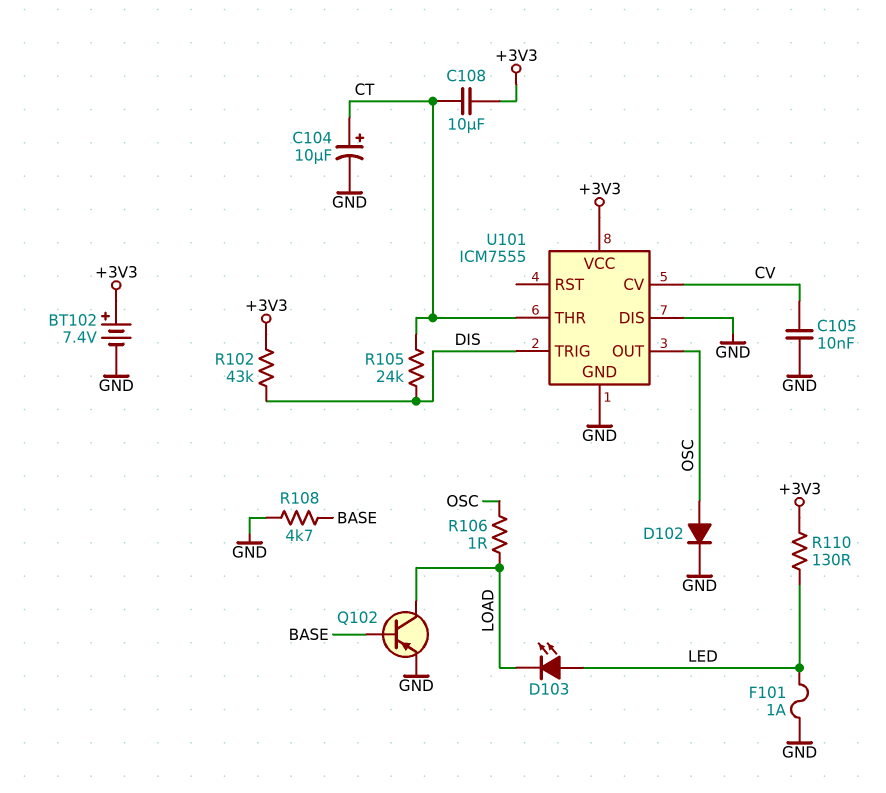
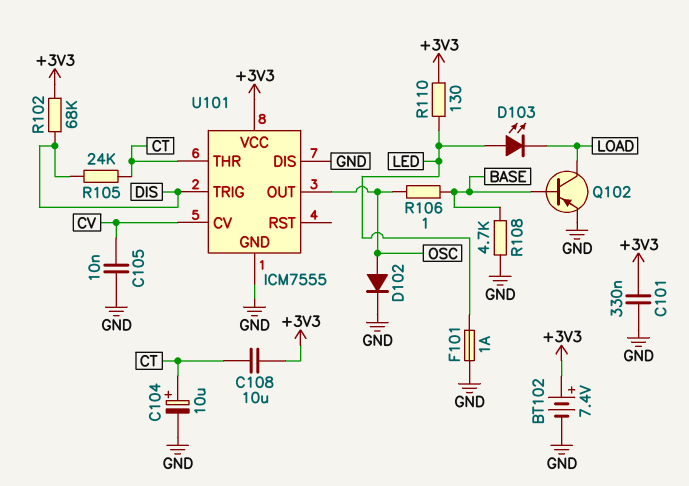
C101: none -> 330nF (+3V3, GND)
R102: 43k (+3V3, DIS) -> 68k (+3V3, DIS)
R106: 1 (LOAD, OSC) -> 1 (BASE, OSC)

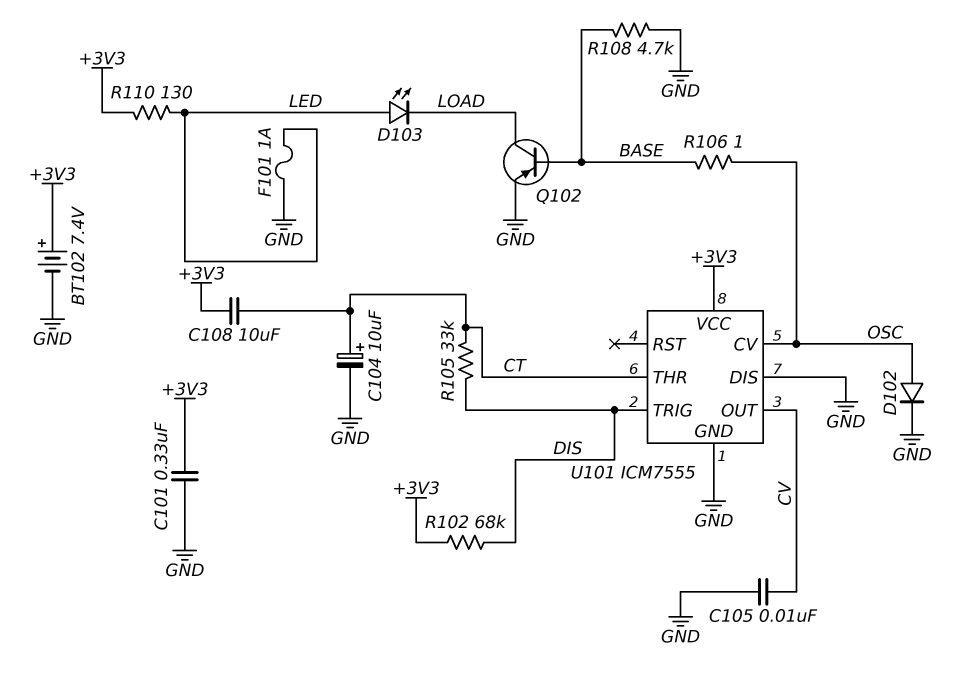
R105: 24k (CT, DIS) -> 33k (CT, DIS)
U101 pin CV: CV -> OSC
U101 pin OUT: OSC -> CV

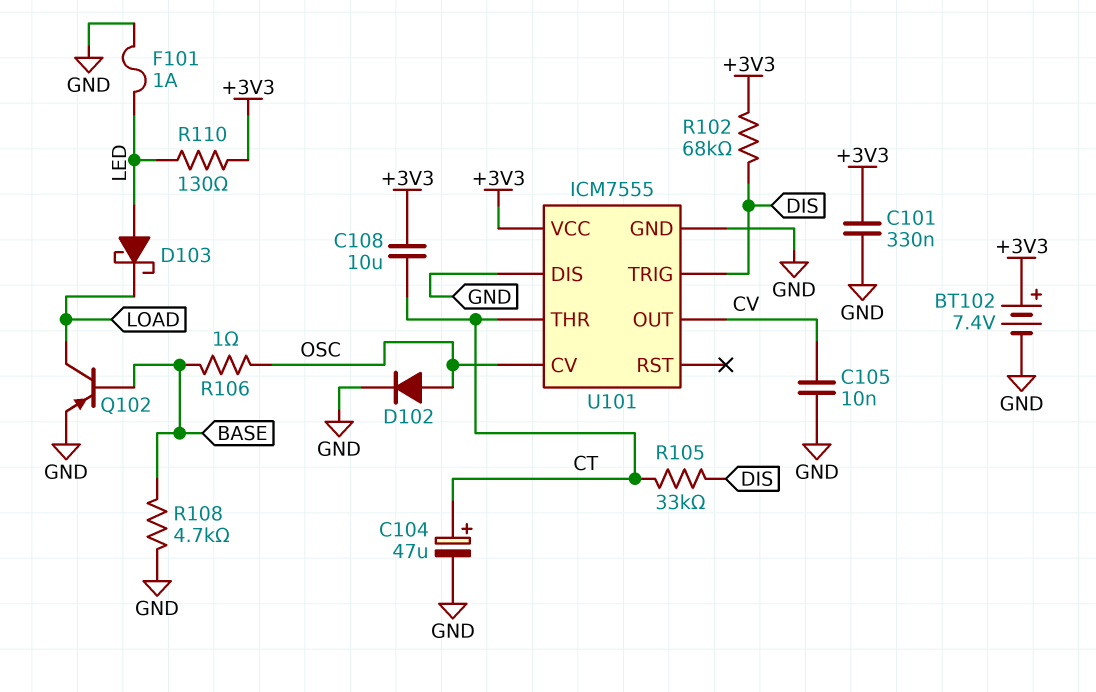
C104: 10uF (plus CT, minus GND) -> 47uF (plus CT, minus GND)
D103: LED (A LED, K LOAD) -> schottky (A LED, K LOAD)

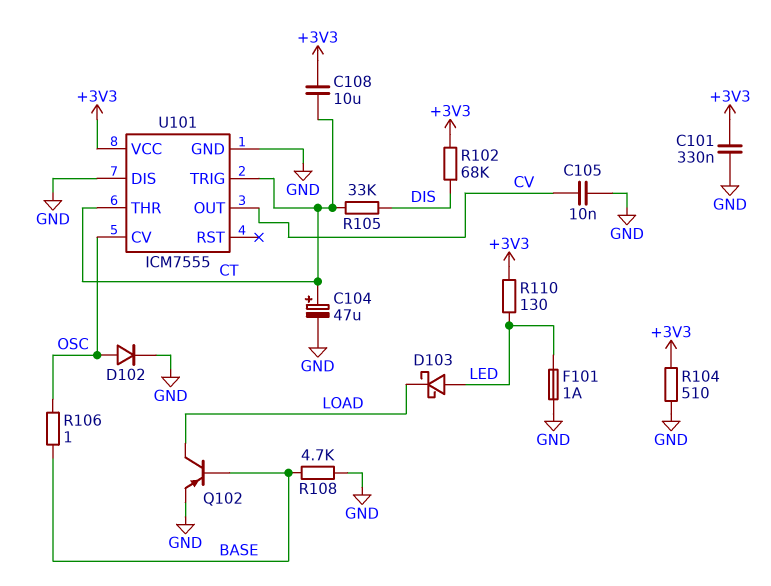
BT102: 7.4V (plus +3V3, minus GND) -> none
R104: none -> 510 (+3V3, GND)
U101 pin TRIG: DIS -> CT

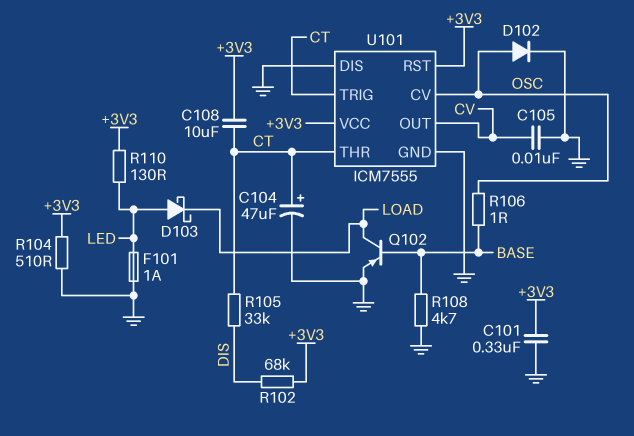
U101 pin RST: none -> +3V3

